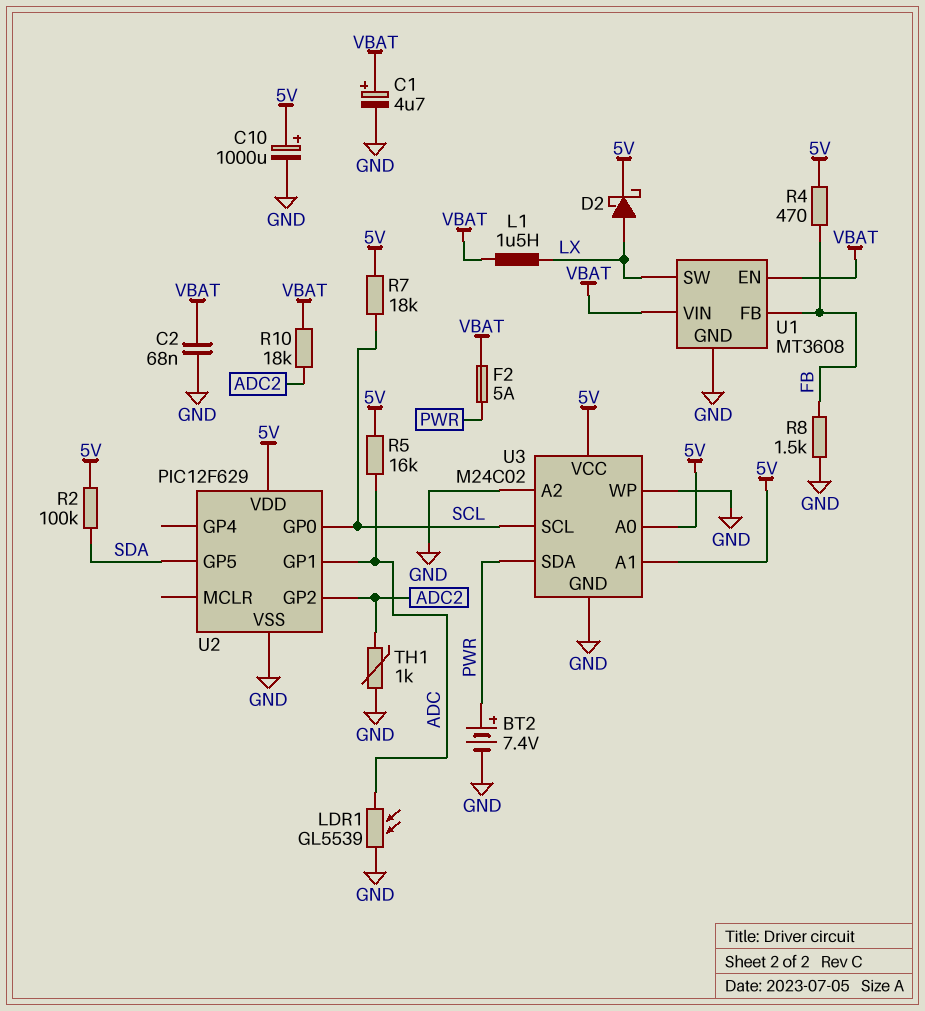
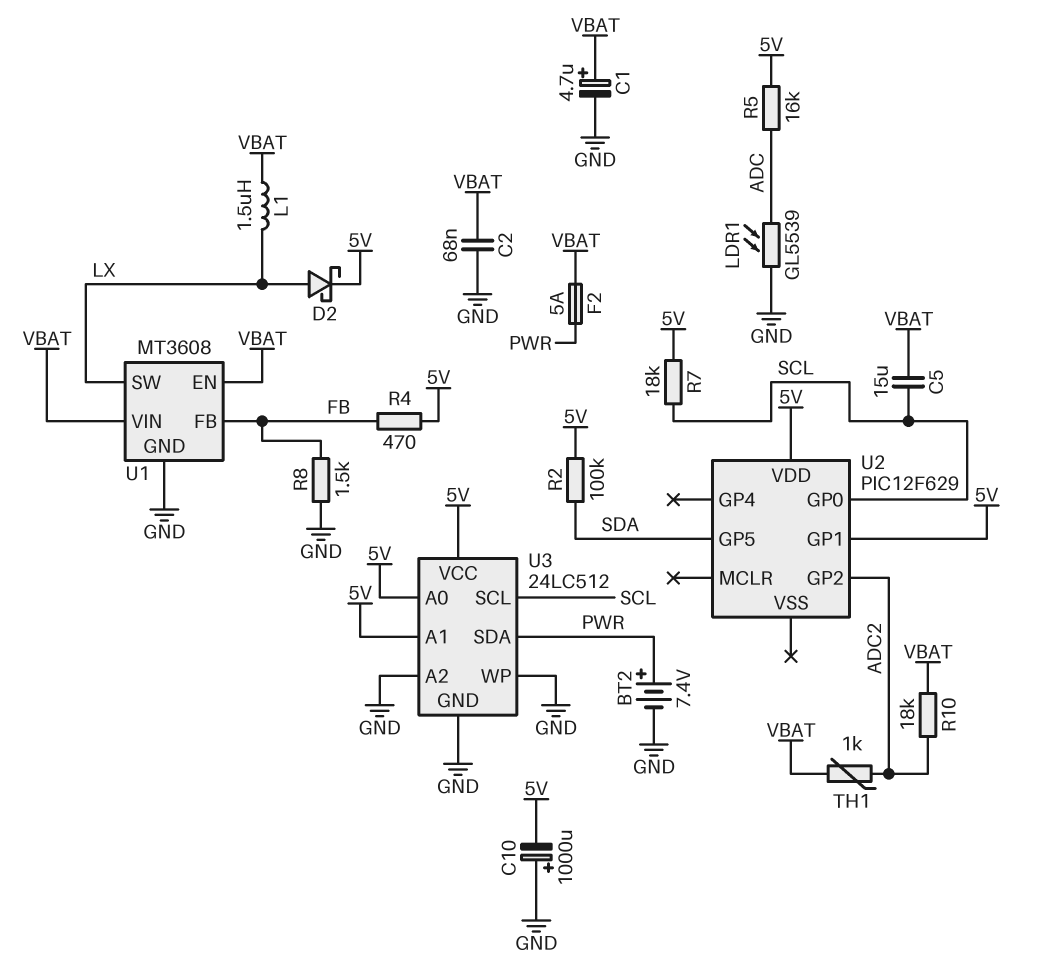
C5: none -> 15uF (SCL, VBAT)
C10: 1000uF (plus 5V, minus GND) -> 1000uF (plus GND, minus 5V)
TH1: 1k (ADC2, GND) -> 1k (ADC2, VBAT)
U2 pin GP1: ADC -> 5V
U2 pin VSS: GND -> none
U3: M24C02 -> 24LC512

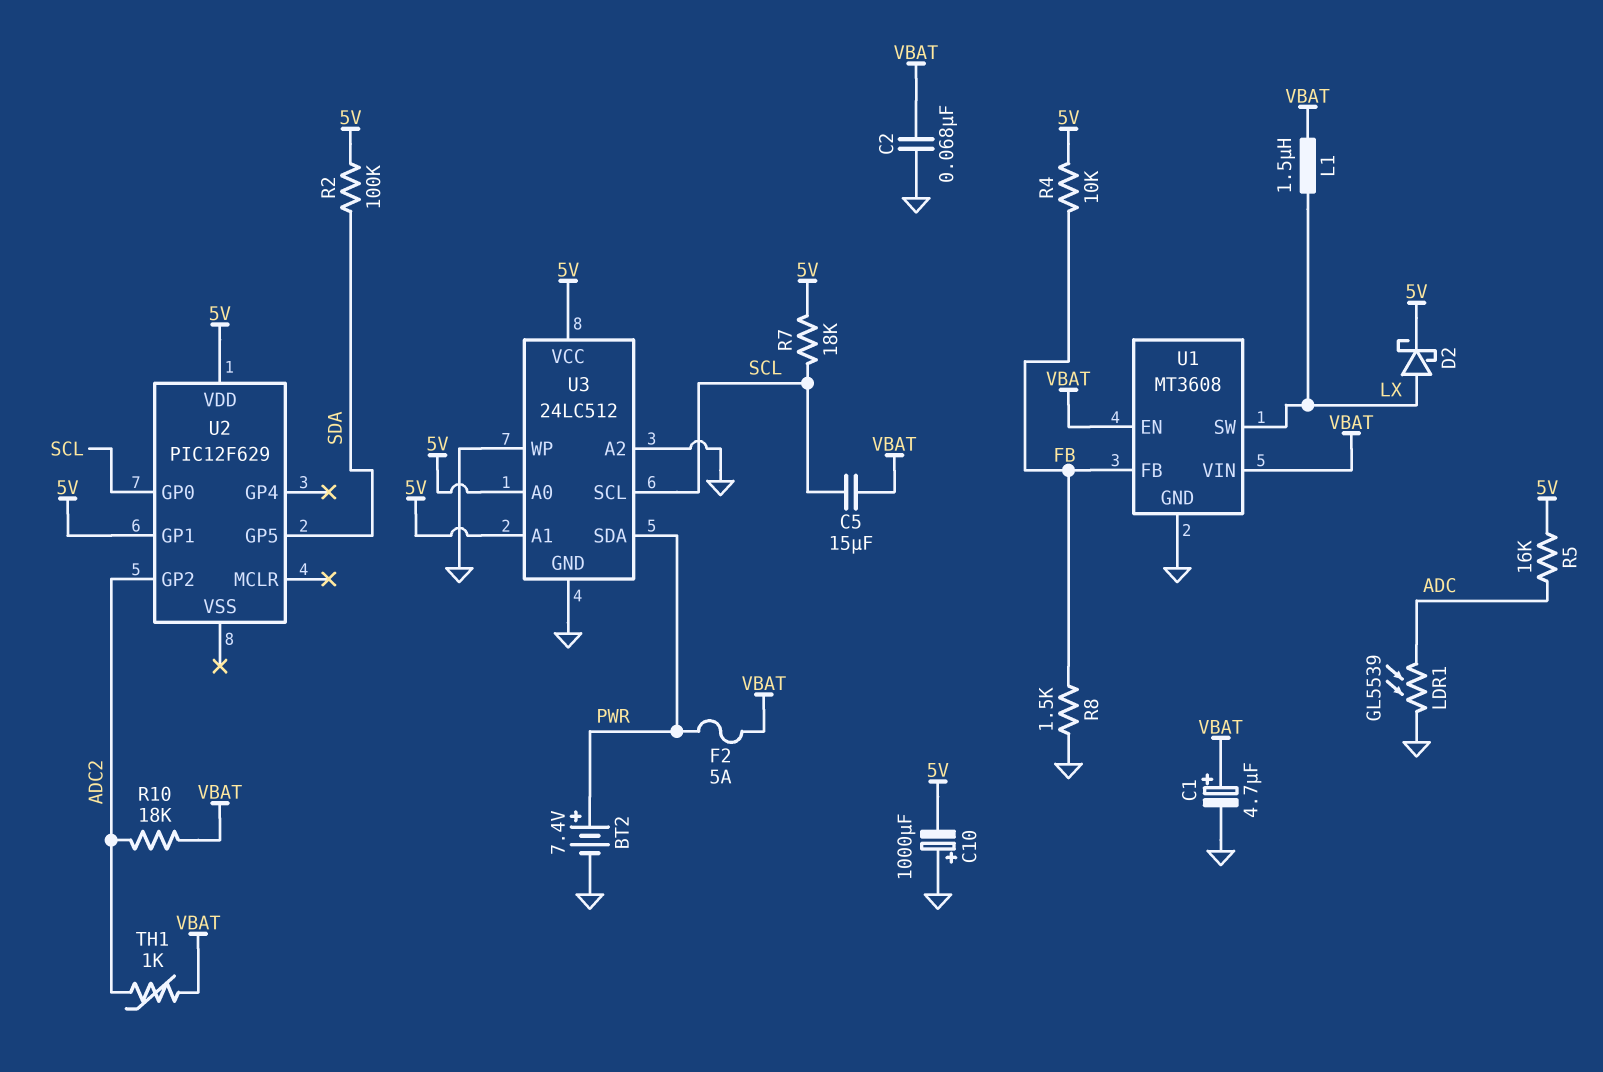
R4: 470 (5V, FB) -> 10k (5V, FB)

